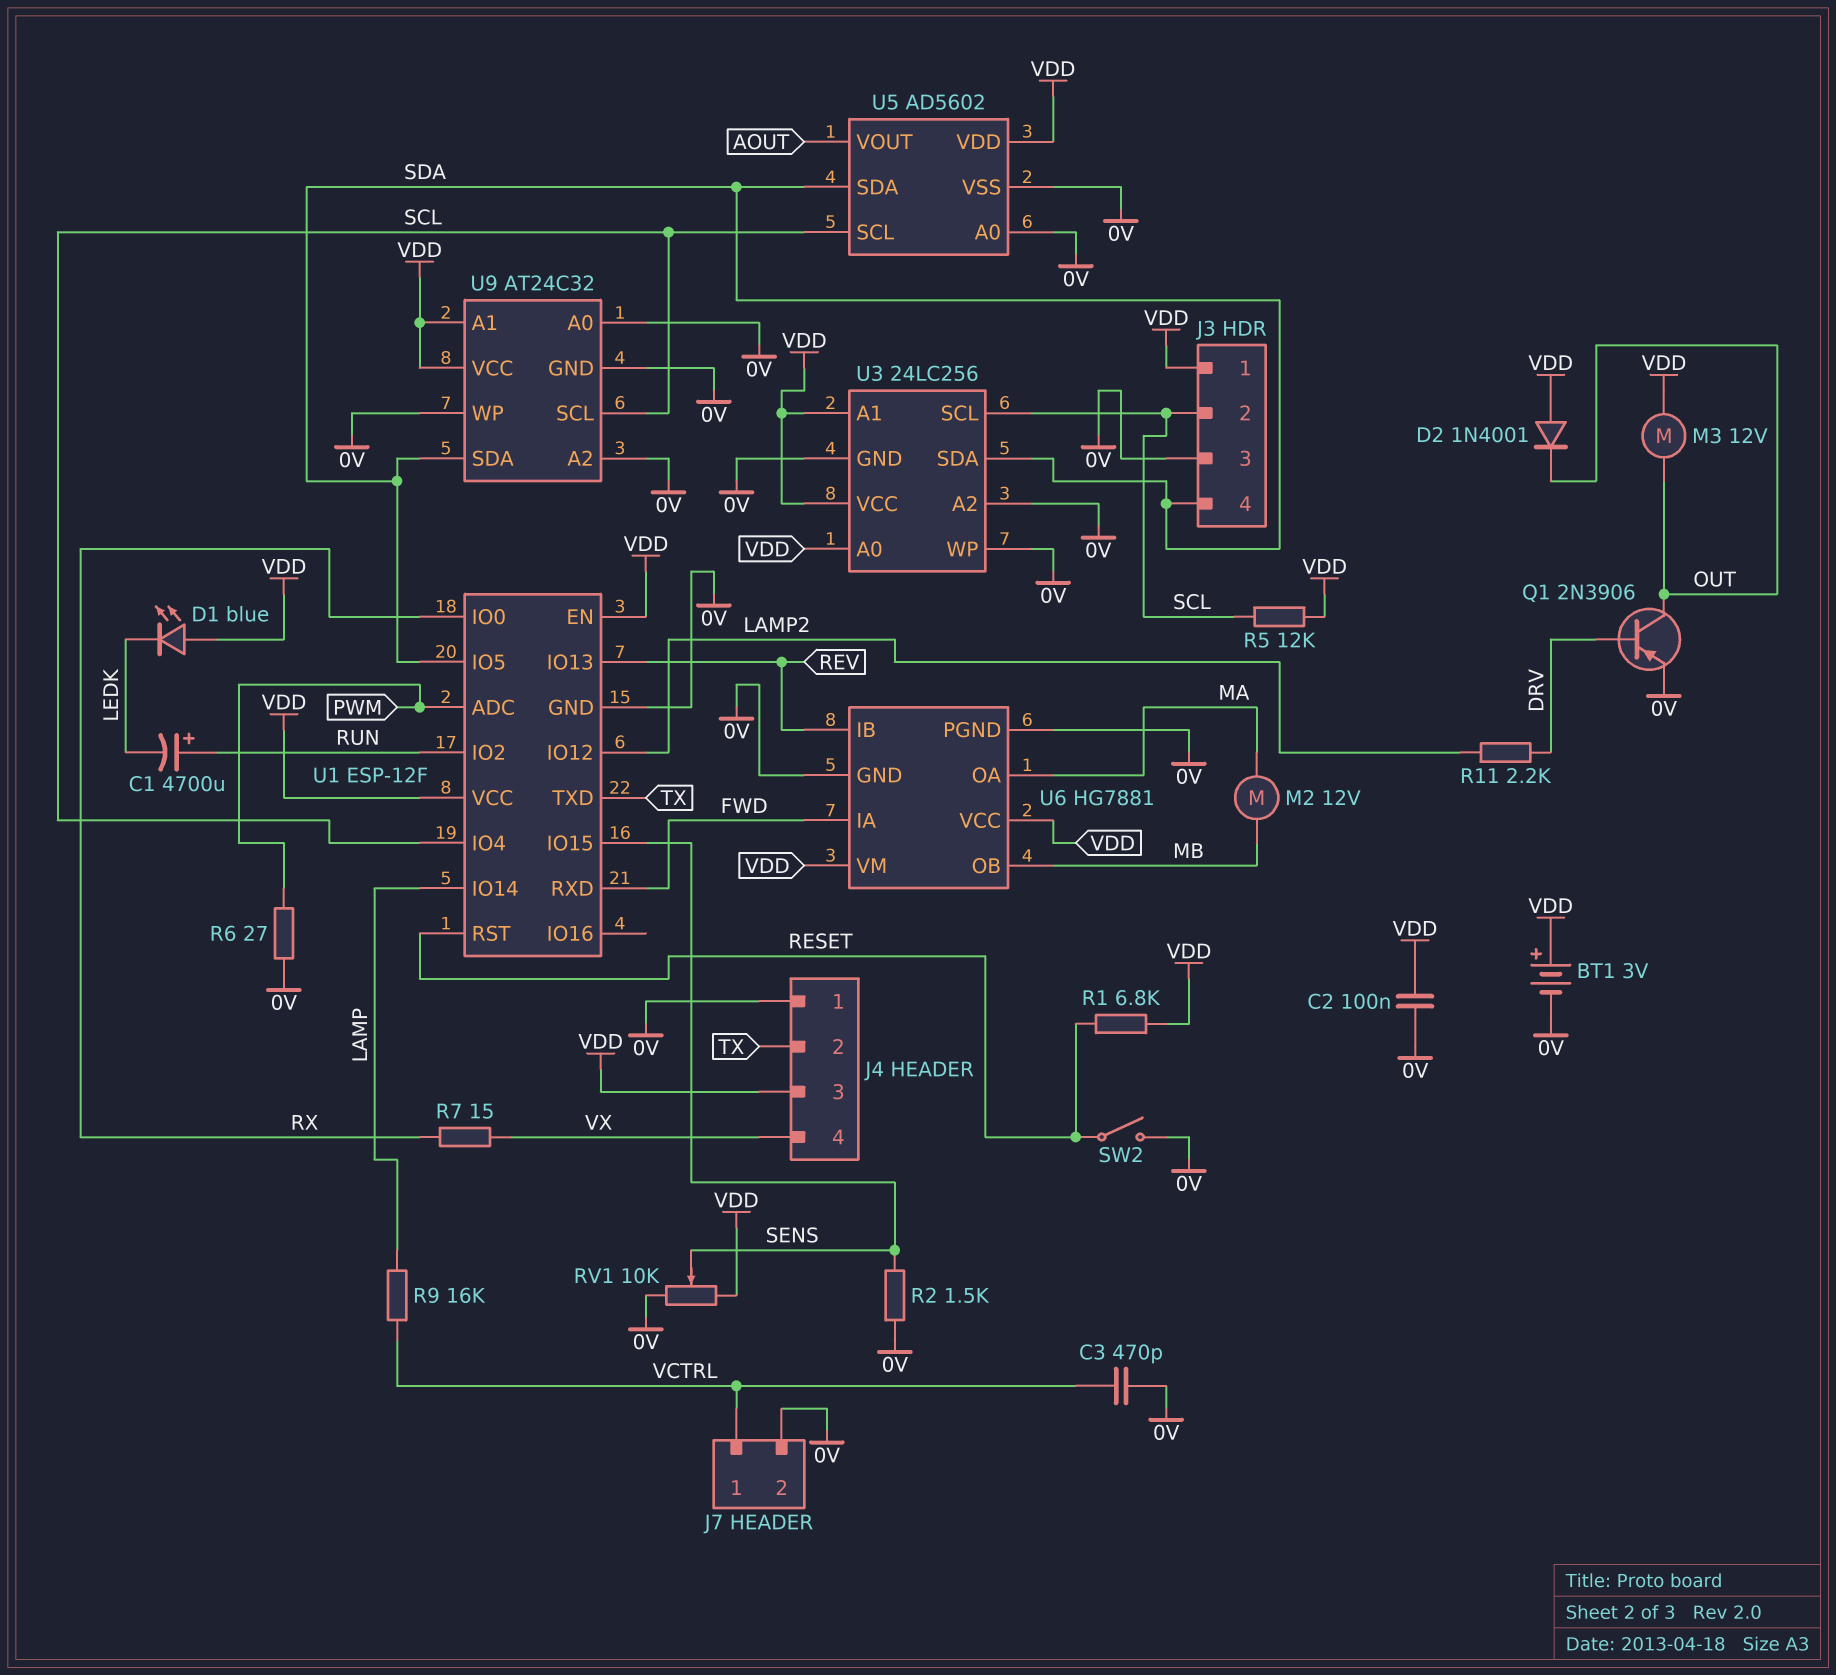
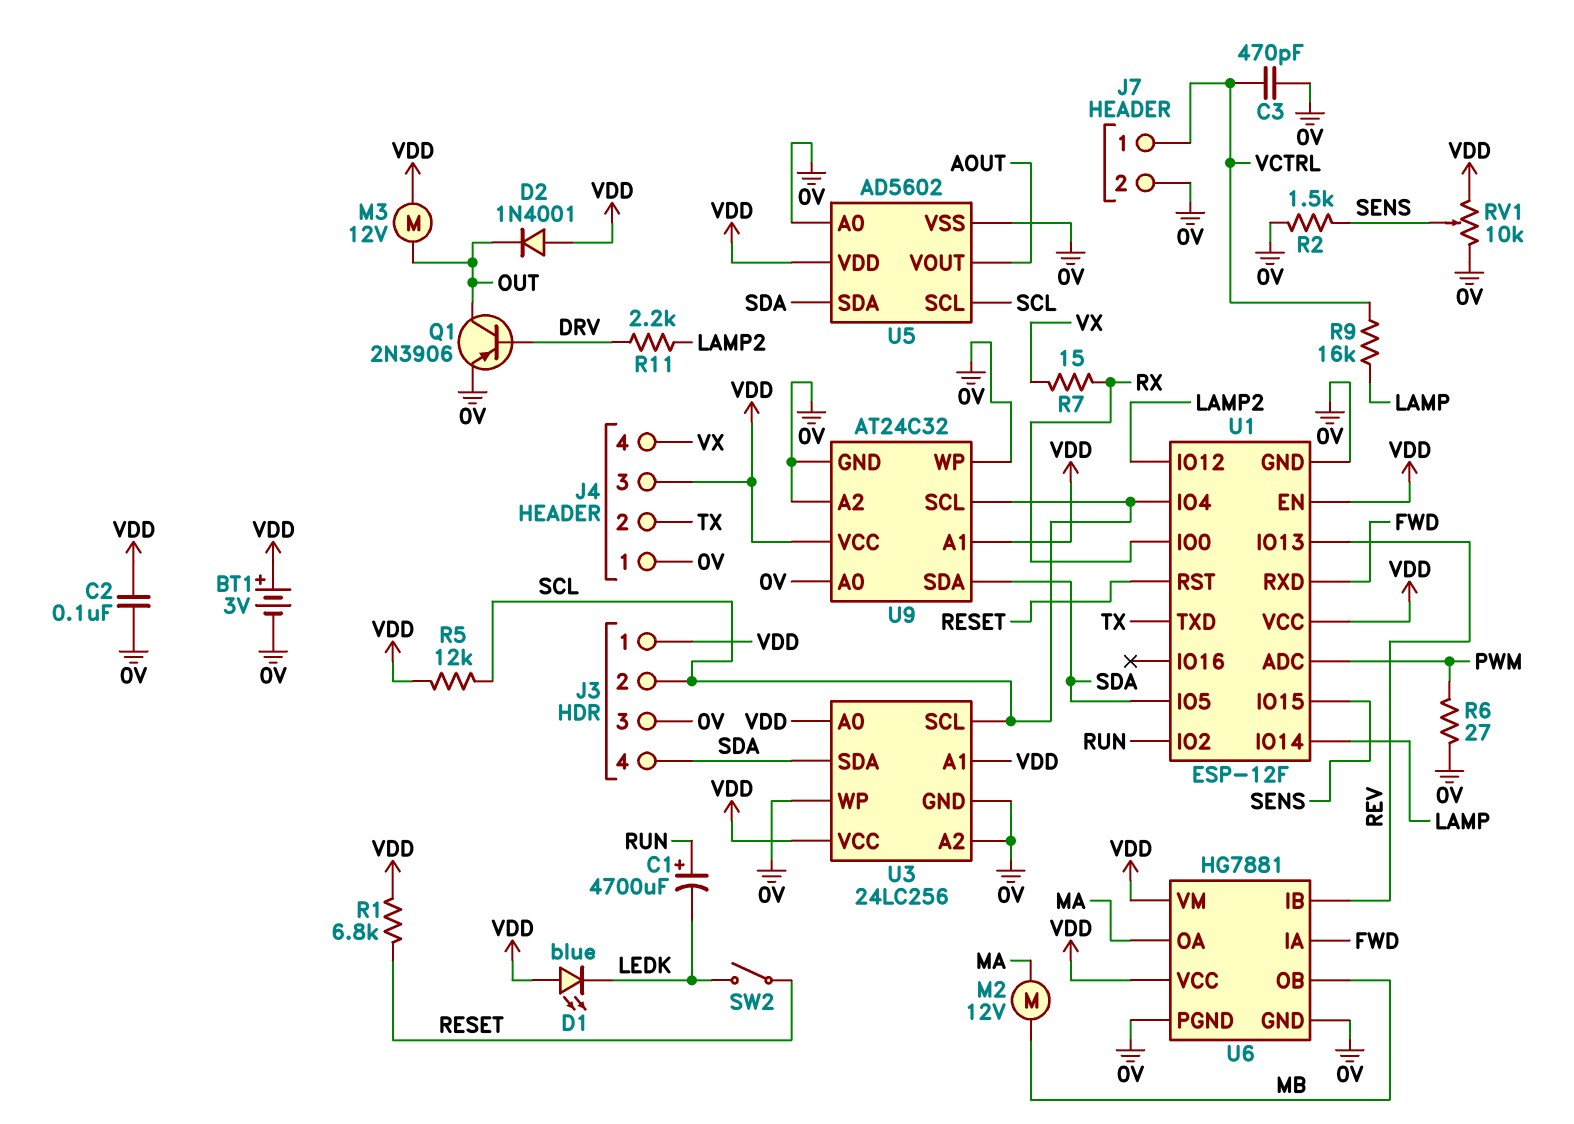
SW2: switch (0V, RESET) -> switch (LEDK, RESET)

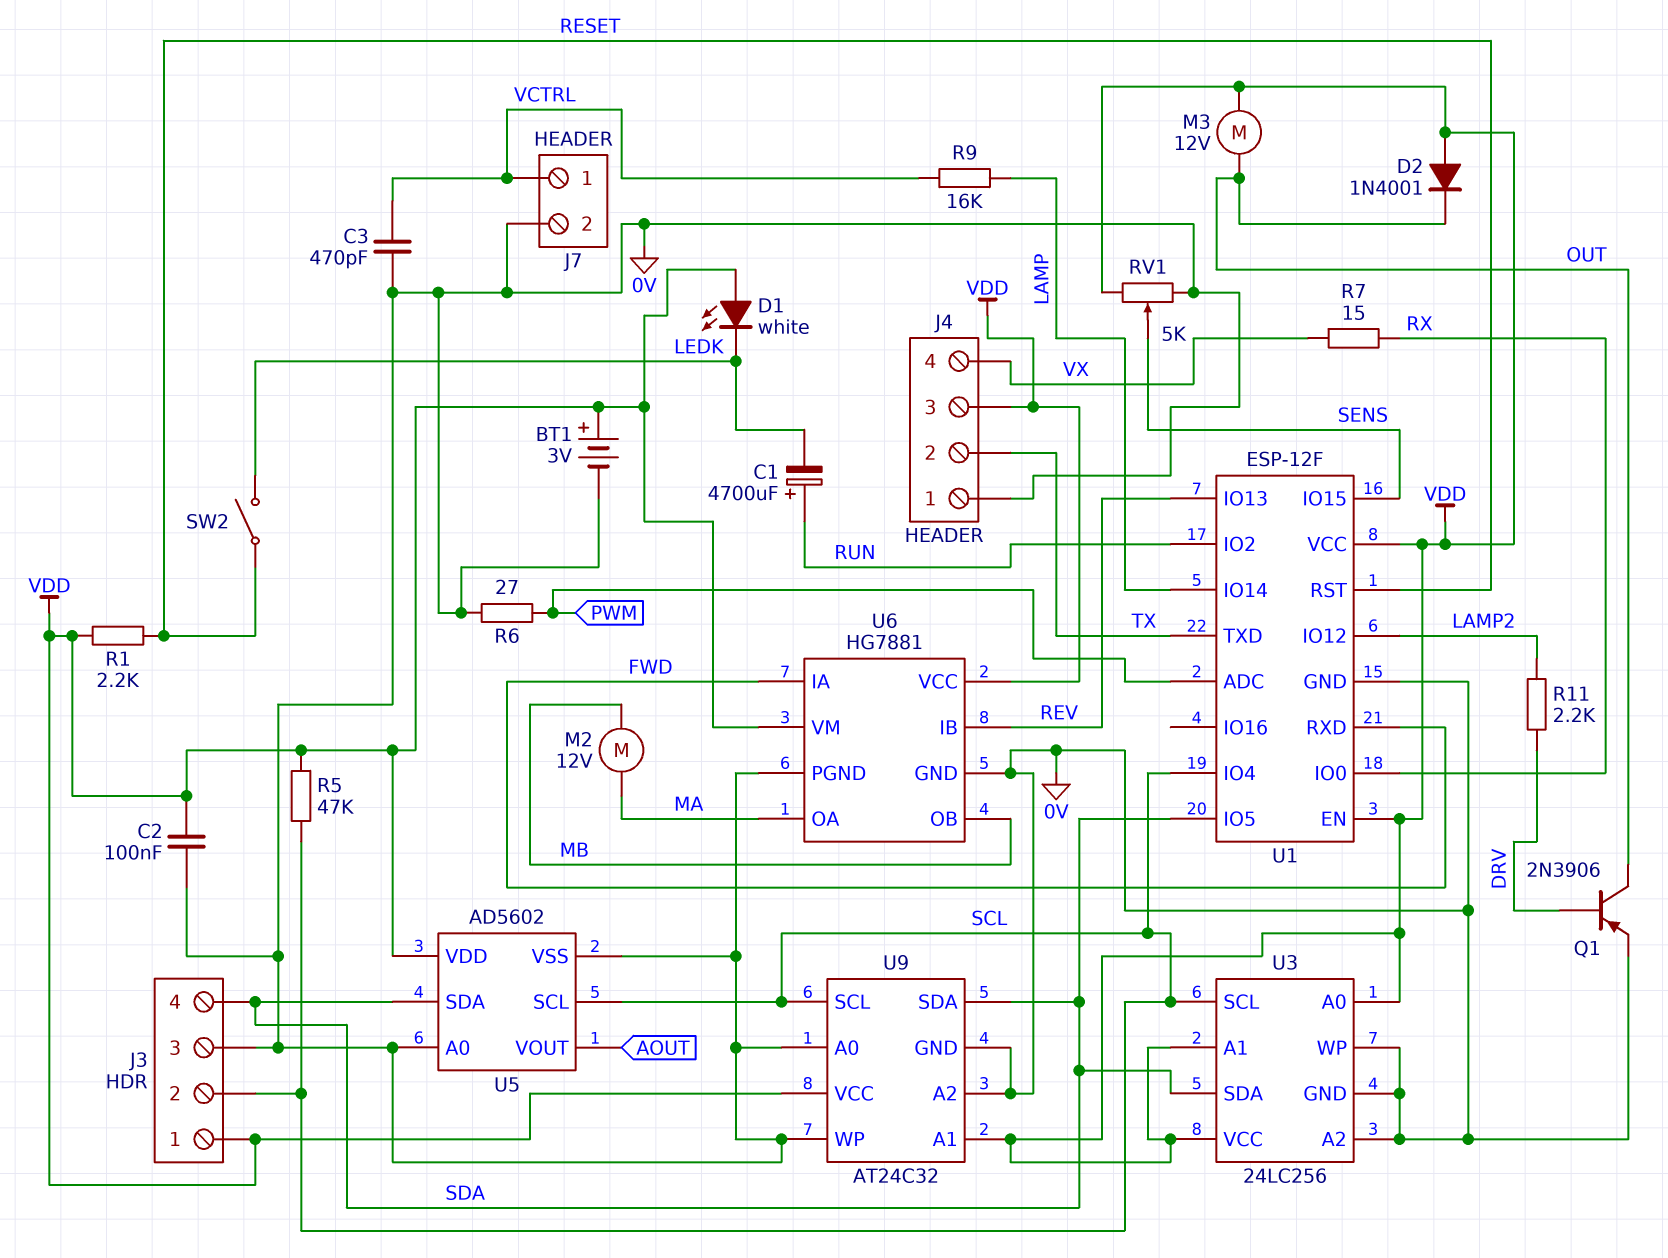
D1: LED blue (A VDD, K LEDK) -> LED white (A VDD, K LEDK)
R1: 6.8k (RESET, VDD) -> 2.2k (RESET, VDD)
R2: 1.5k (0V, SENS) -> none
R5: 12k (SCL, VDD) -> 47k (SCL, VDD)
RV1: 10k (0V, VDD, wiper SENS) -> 5k (0V, VDD, wiper SENS)

